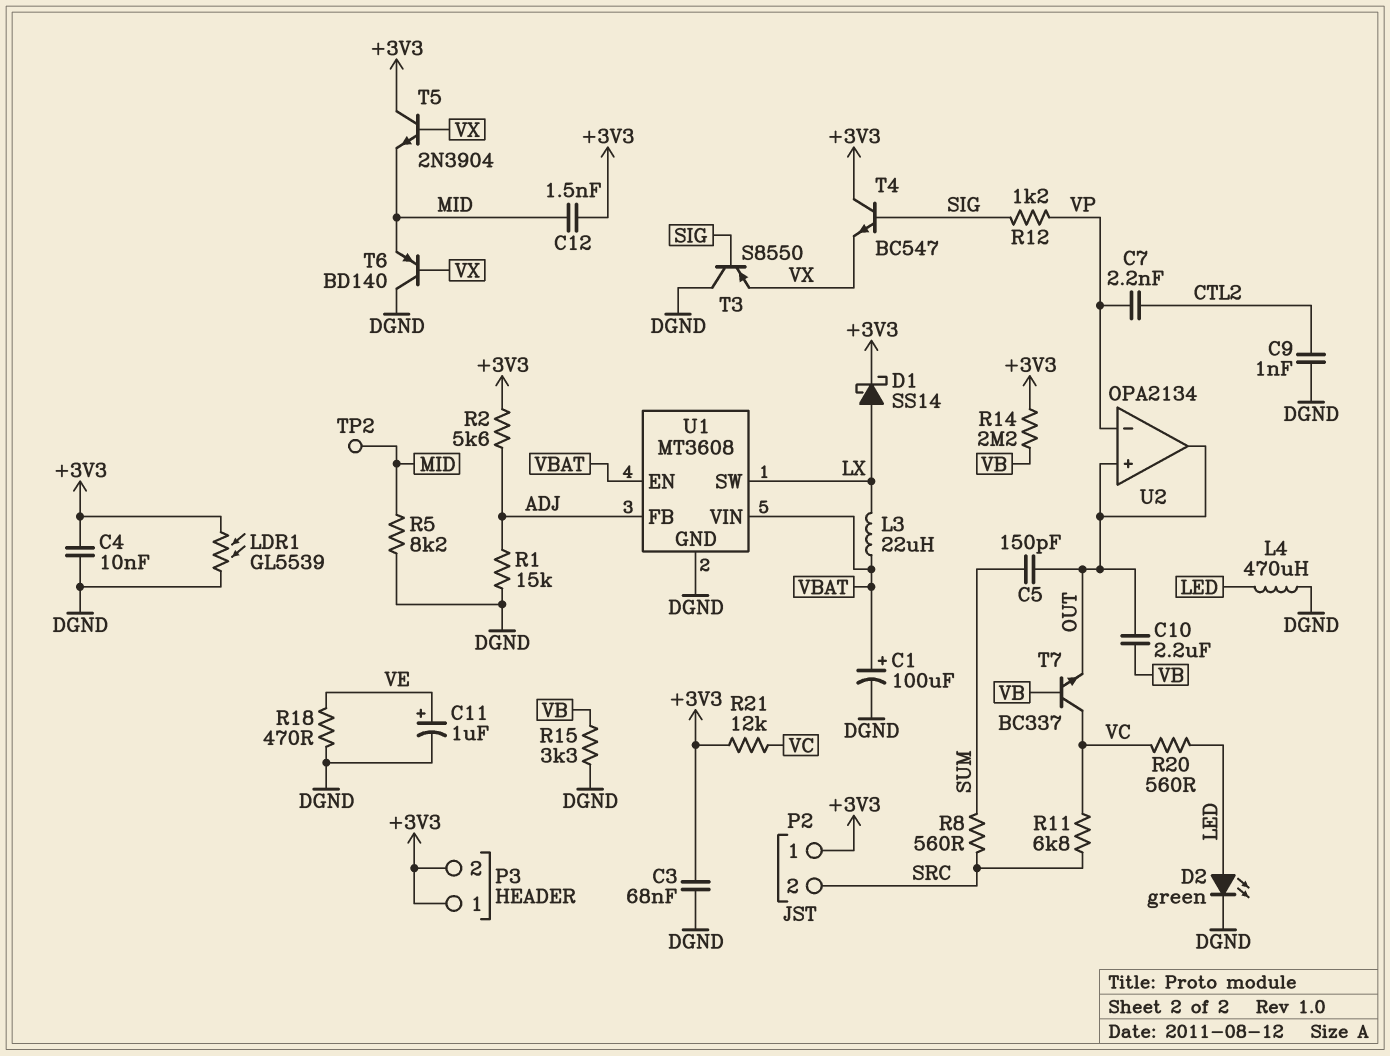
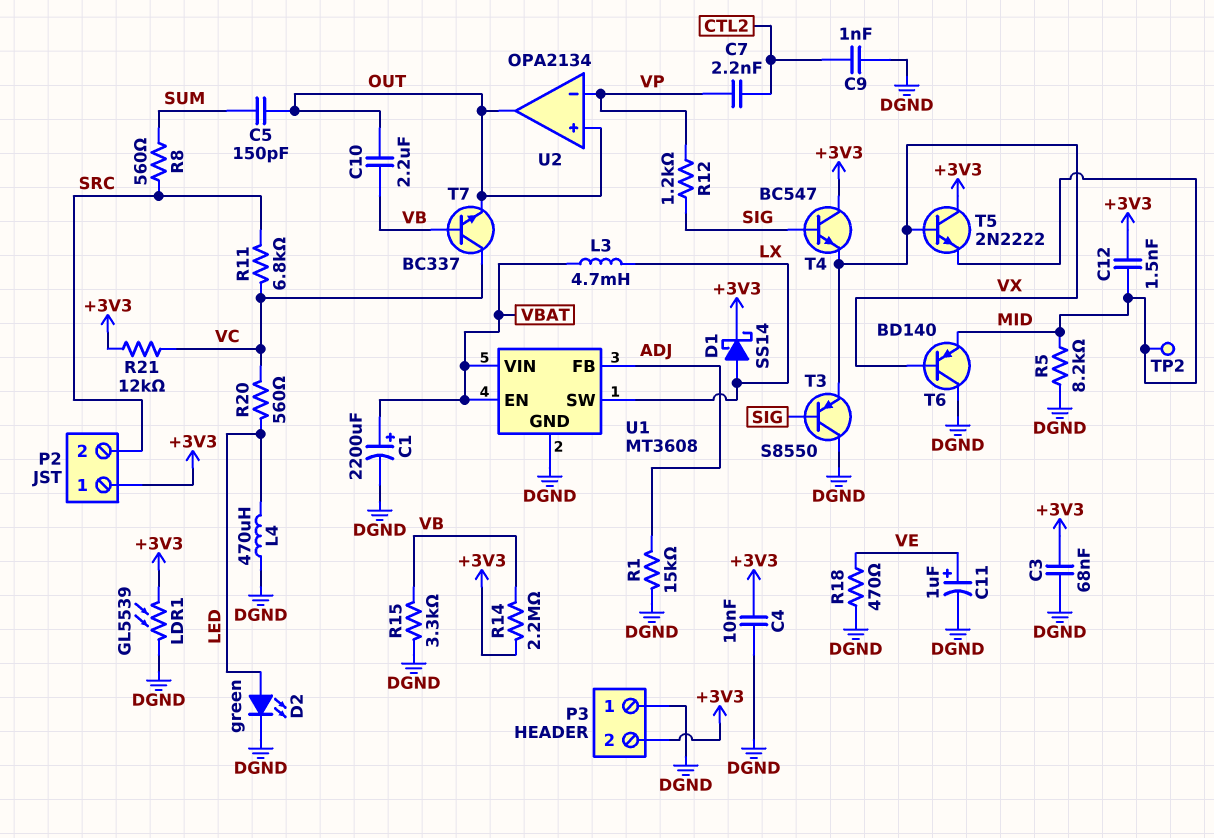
C1: 100uF (plus VBAT, minus DGND) -> 2200uF (plus VBAT, minus DGND)
L3: 22uH (LX, VBAT) -> 4.7mH (LX, VBAT)
P3 pin 1: +3V3 -> DGND
R2: 5.6k (+3V3, ADJ) -> none
T5: NPN 2N3904 (B VX, C +3V3, E MID) -> NPN 2N2222 (B VX, C +3V3, E MID)

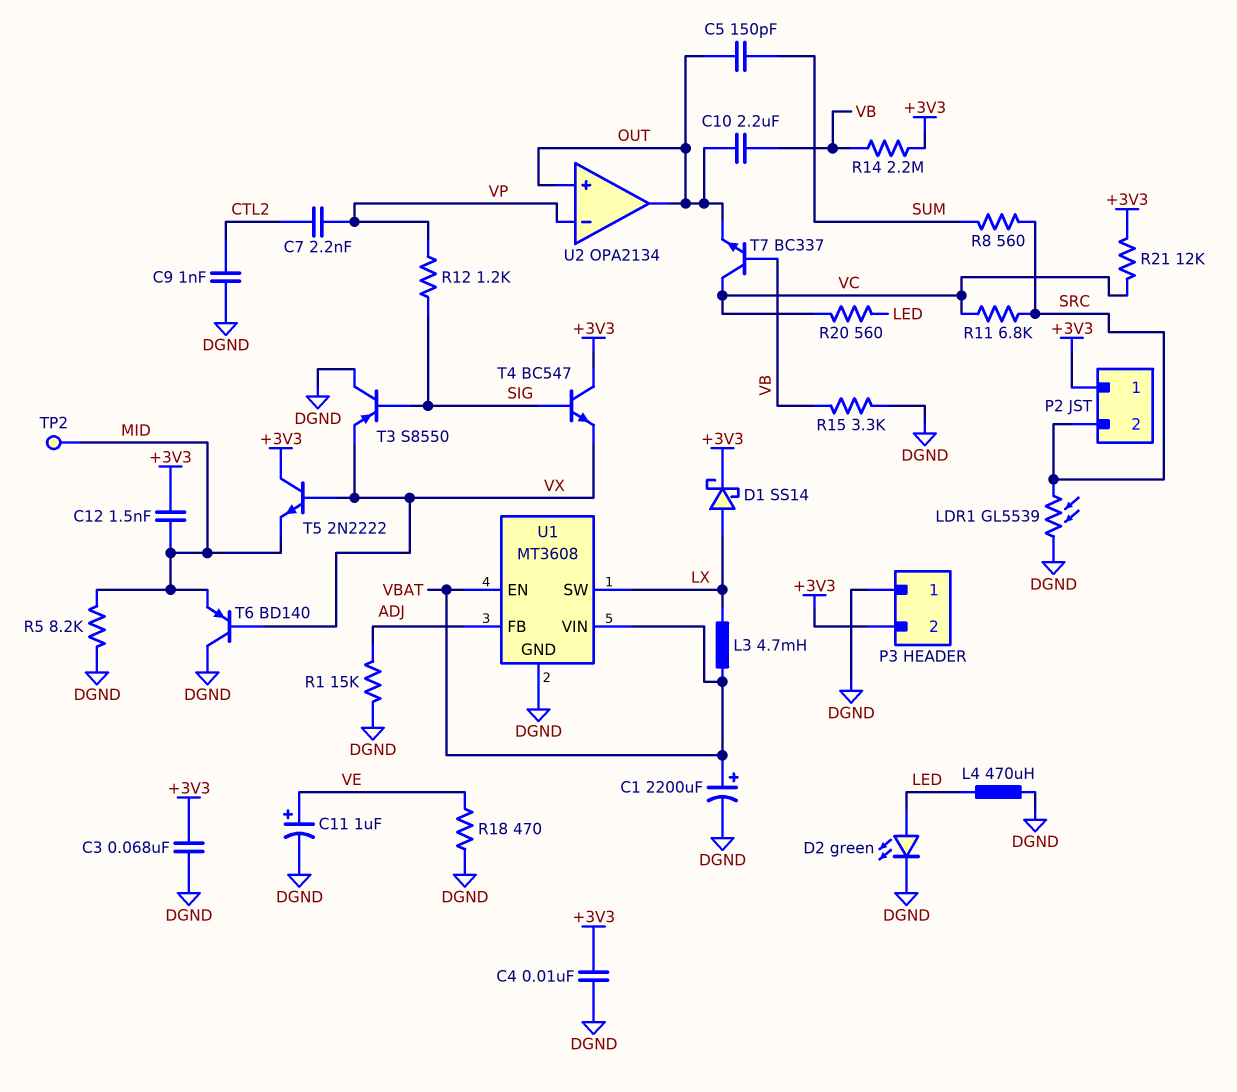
LDR1: GL5539 (+3V3, DGND) -> GL5539 (DGND, SRC)

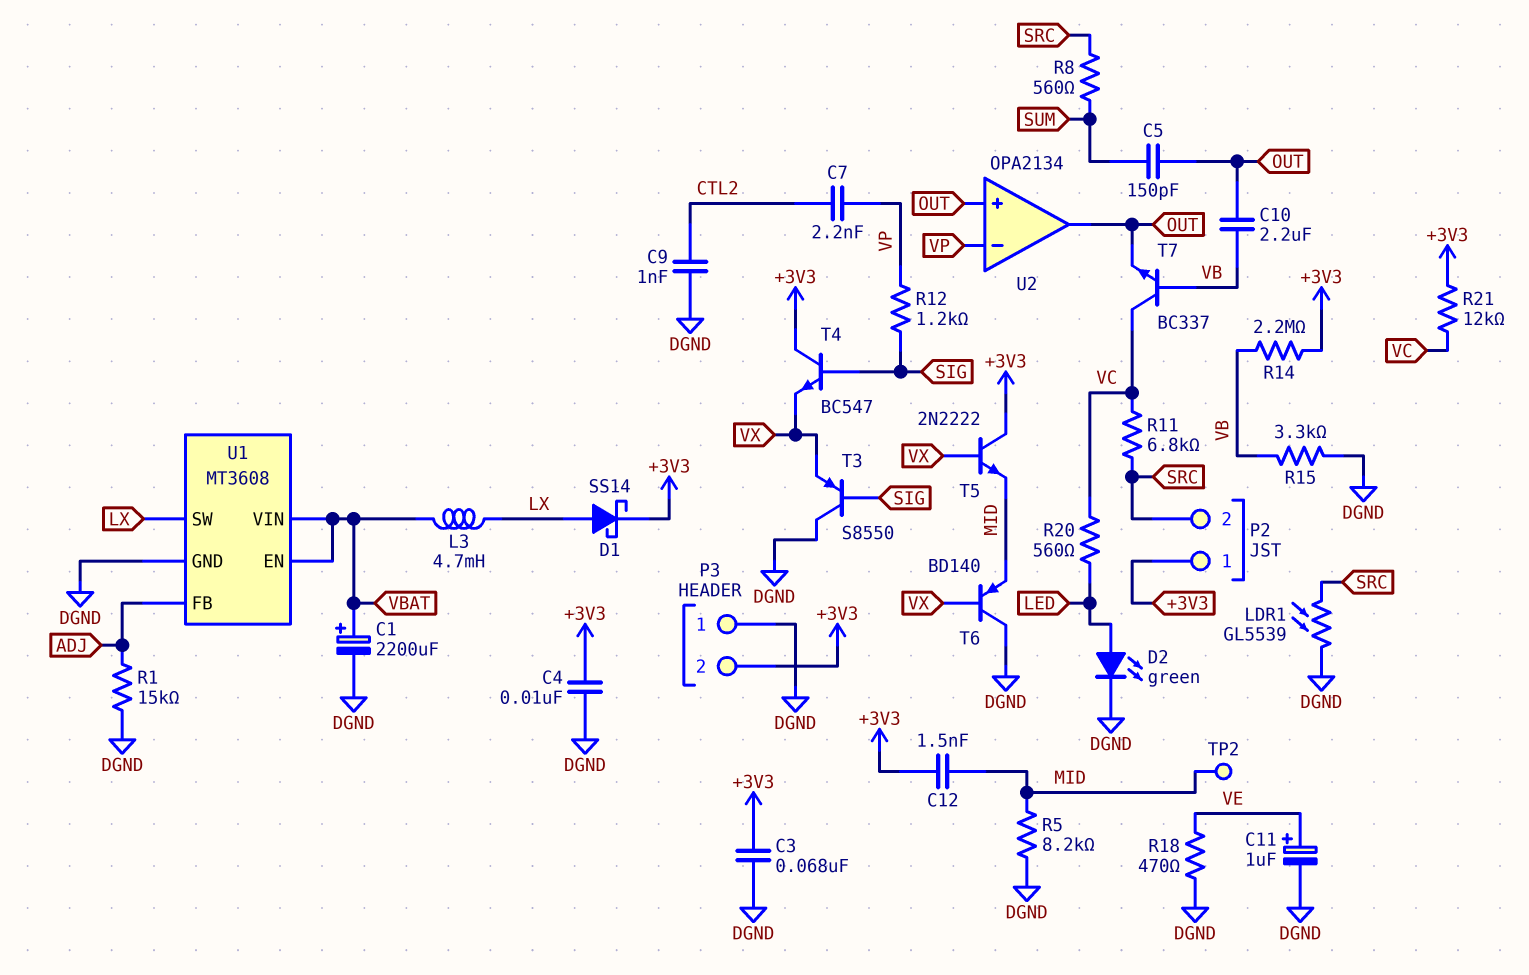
L4: 470uH (DGND, LED) -> none

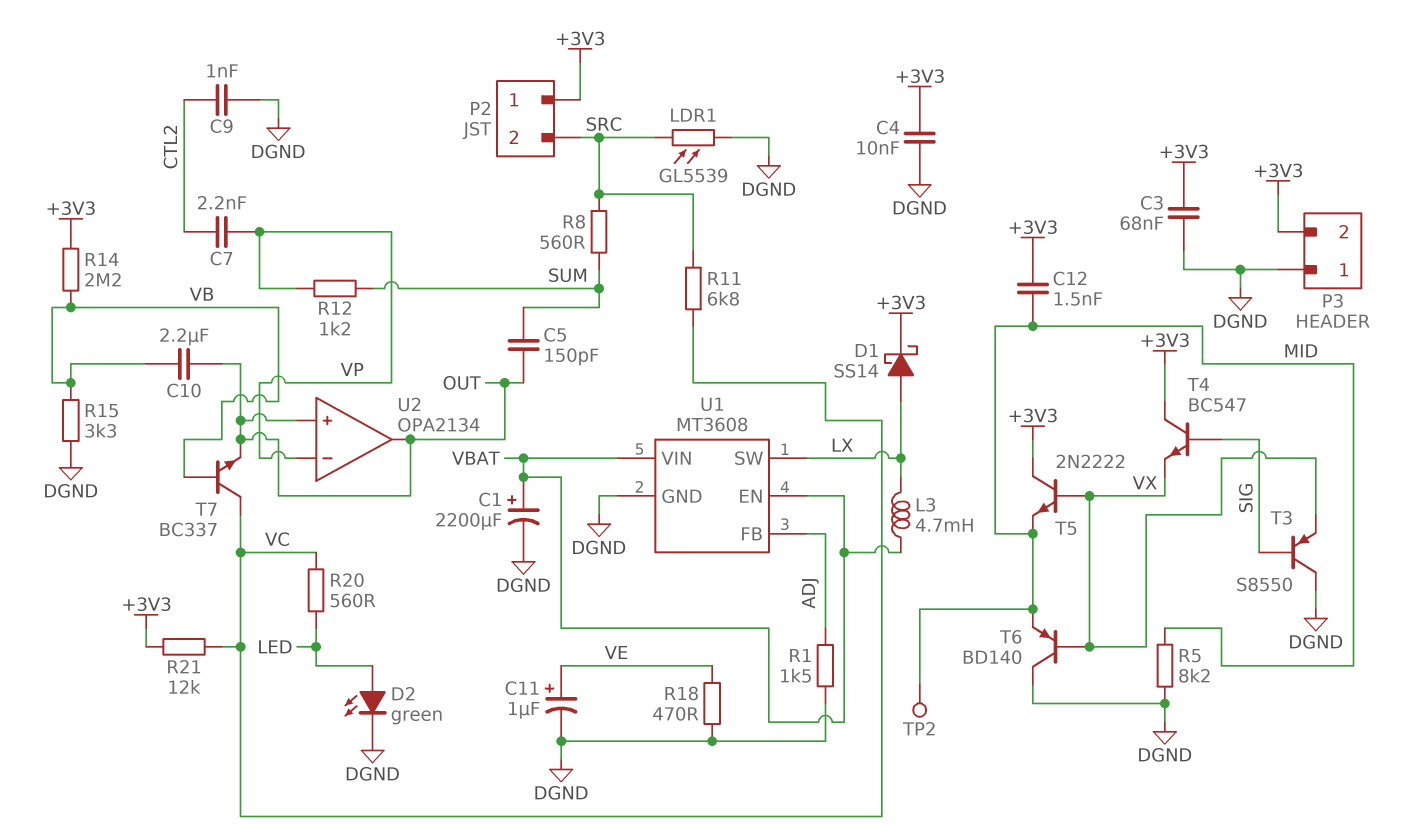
R1: 15k (ADJ, DGND) -> 1.5k (ADJ, DGND)
R12: 1.2k (SIG, VP) -> 1.2k (SUM, VP)

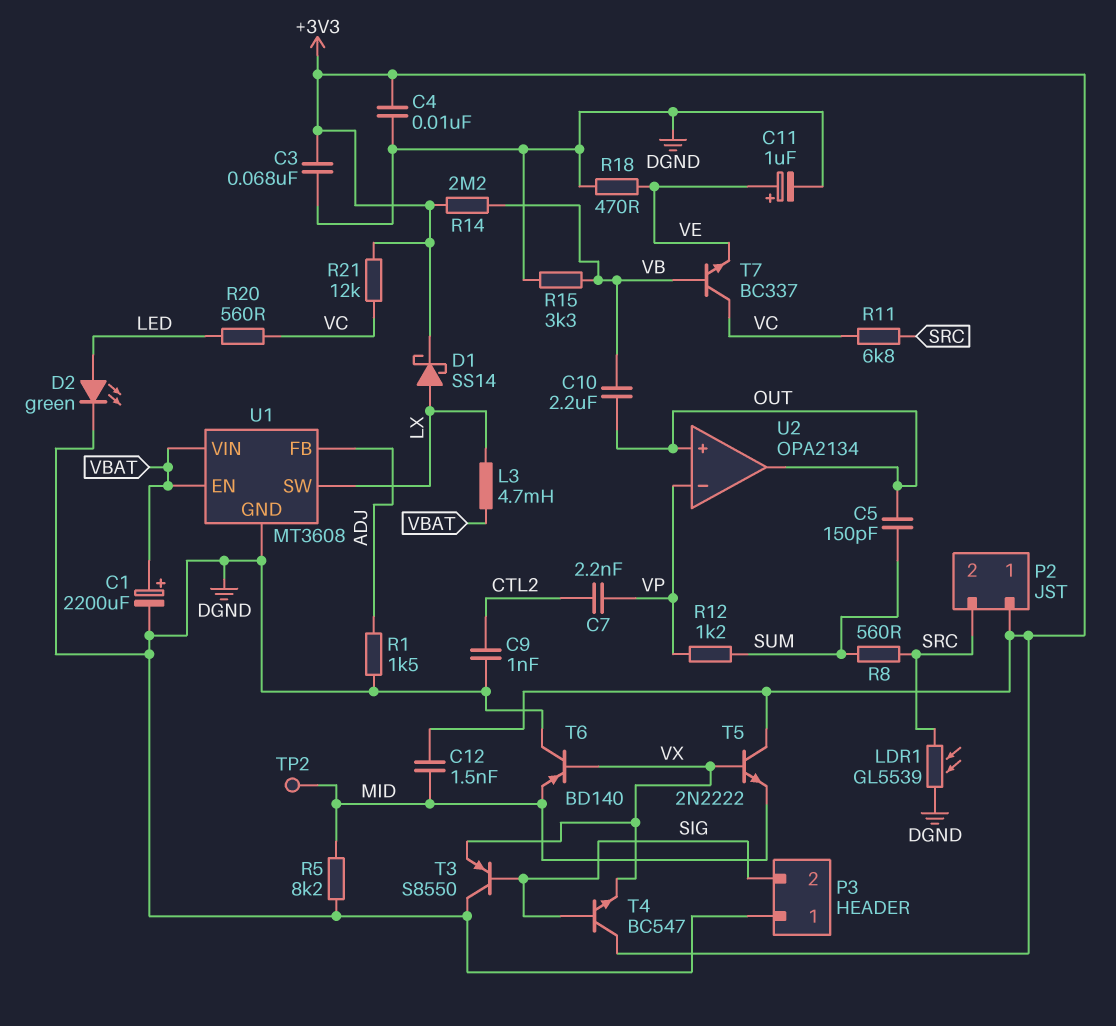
P3 pin 2: +3V3 -> SIG
T7: NPN BC337 (B VB, C VC, E OUT) -> NPN BC337 (B VB, C VC, E VE)

